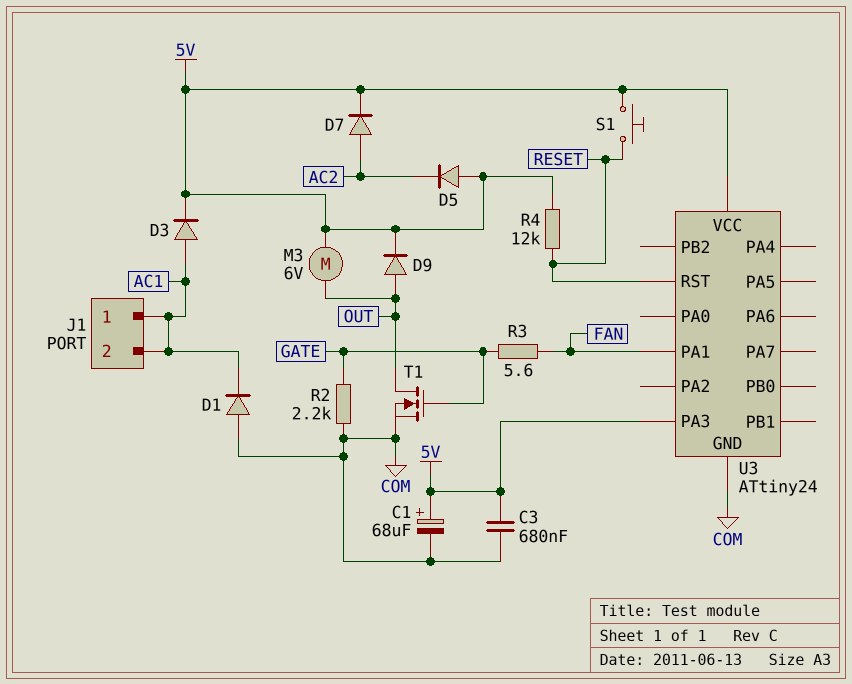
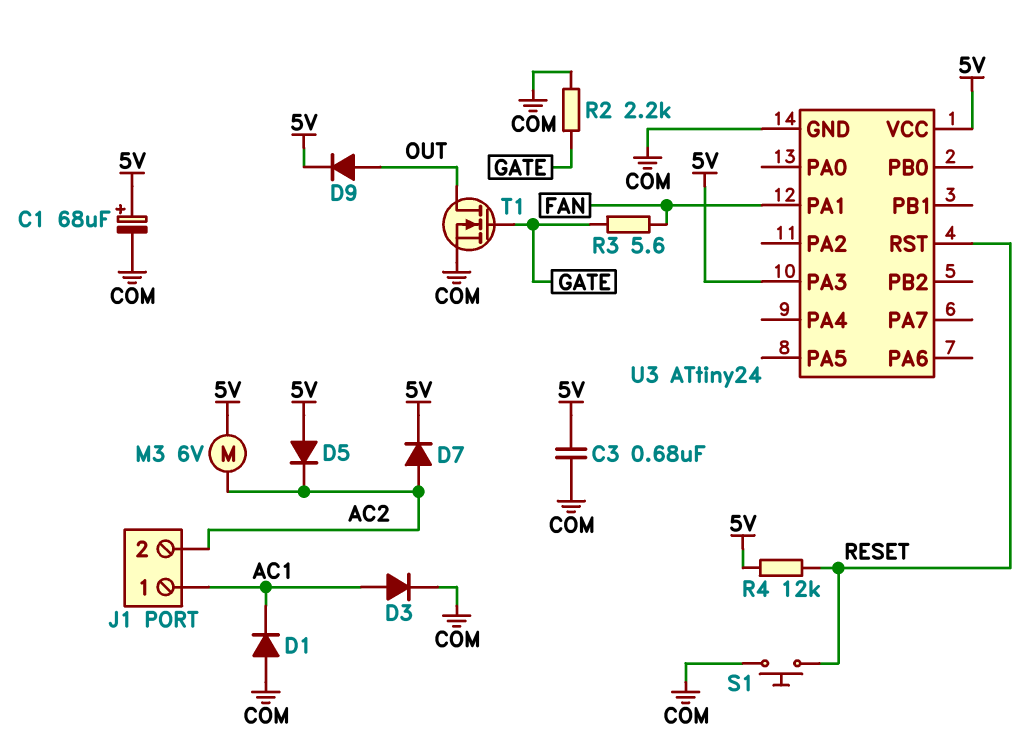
D3: diode (A AC1, K 5V) -> diode (A AC1, K COM)
J1 pin 2: AC1 -> AC2
M3: motor 6V (5V, OUT) -> motor 6V (5V, AC2)
S1: button (5V, RESET) -> button (COM, RESET)

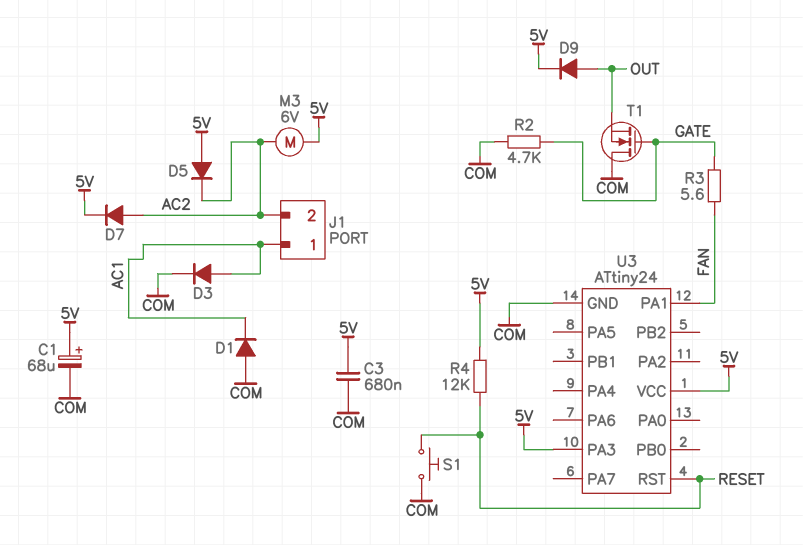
R2: 2.2k (COM, GATE) -> 4.7k (COM, GATE)
T1: NMOS (G GATE, D OUT, S COM) -> NMOS (G GATE, D COM, S OUT)

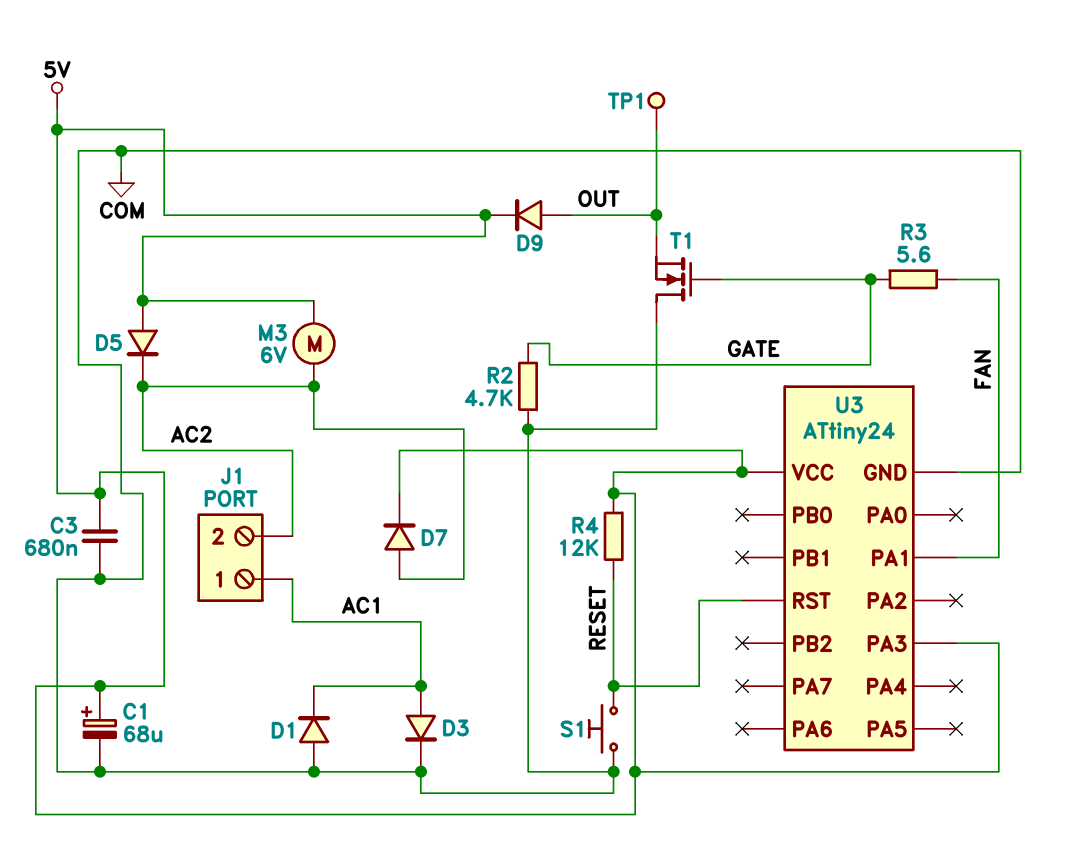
TP1: none -> test point (OUT)

